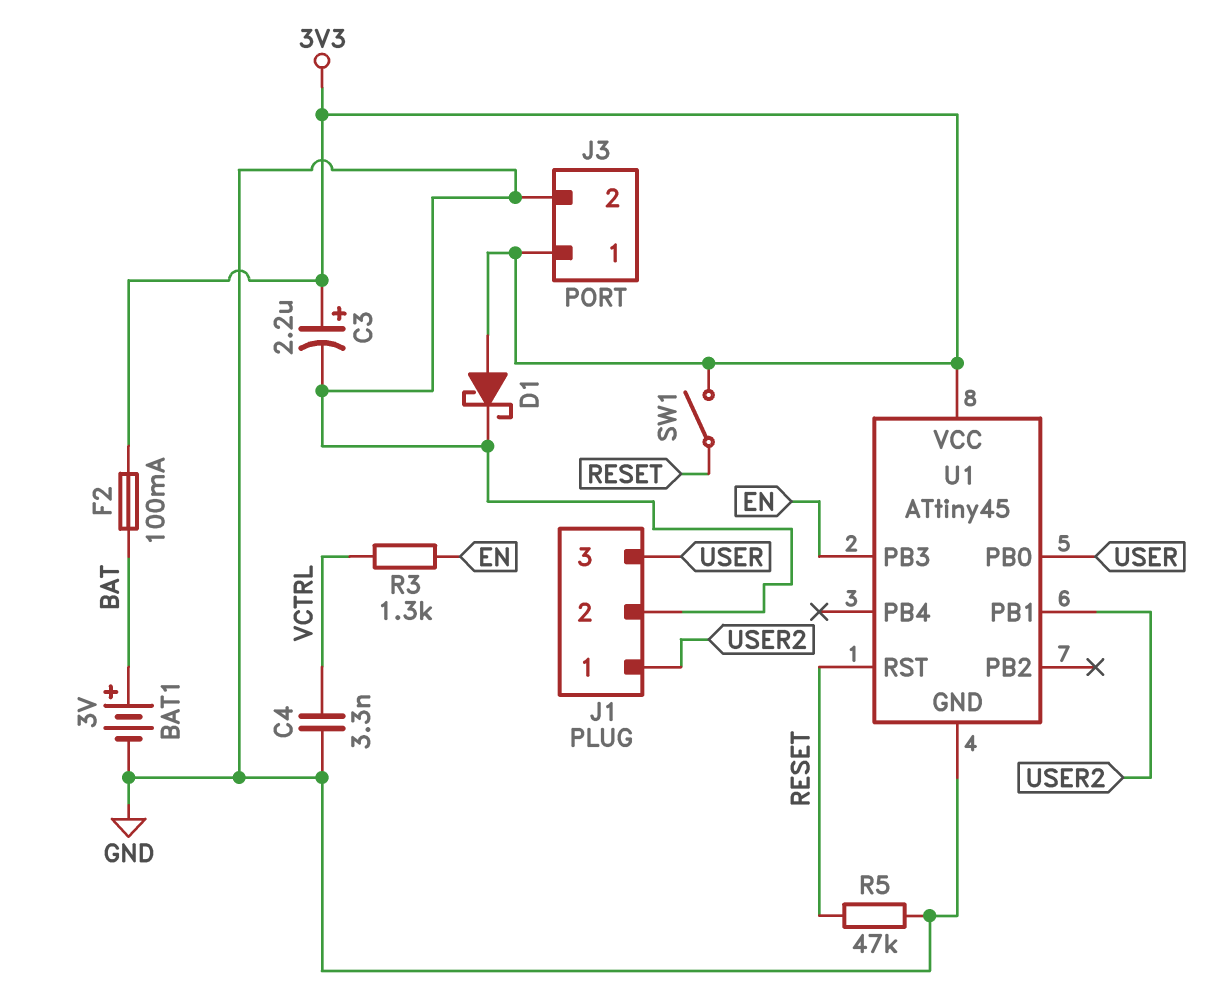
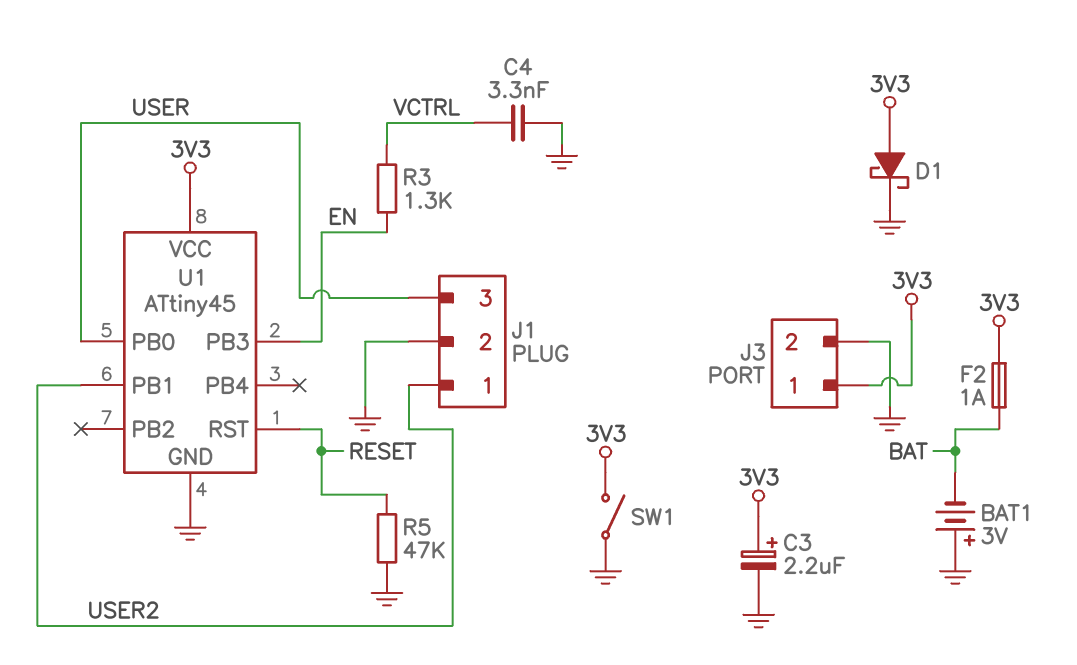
BAT1: 3V (plus BAT, minus GND) -> 3V (plus GND, minus BAT)
F2: 100mA (3V3, BAT) -> 1A (3V3, BAT)
SW1: switch (3V3, RESET) -> switch (3V3, GND)

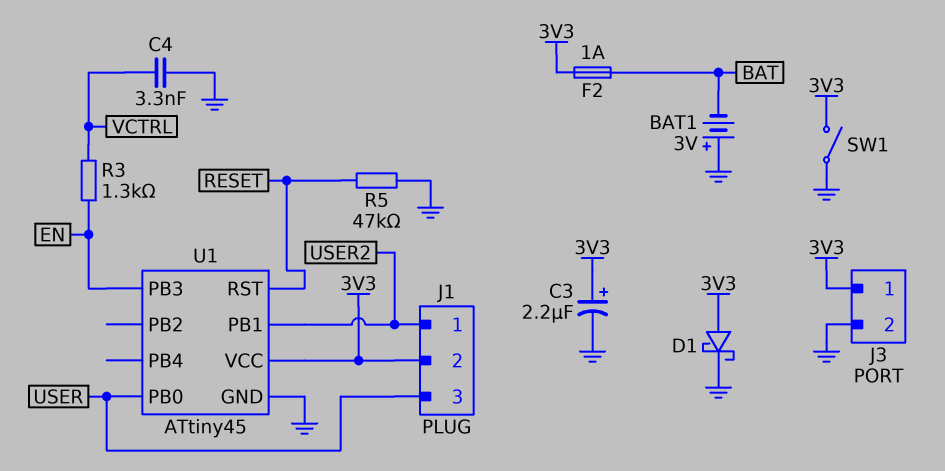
J1 pin 2: GND -> 3V3

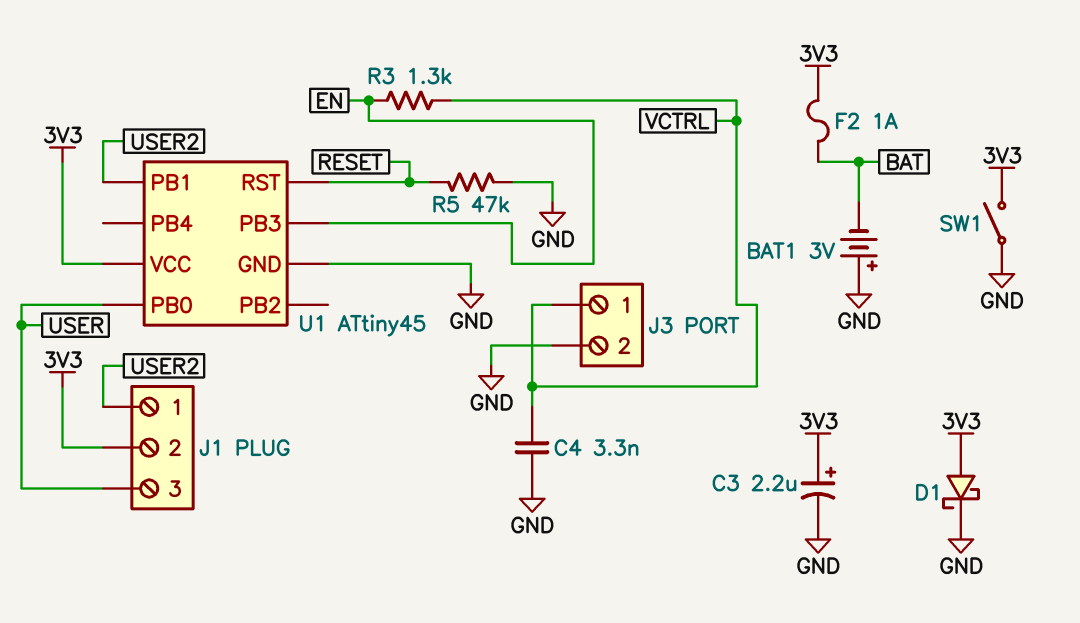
J3 pin 1: 3V3 -> VCTRL

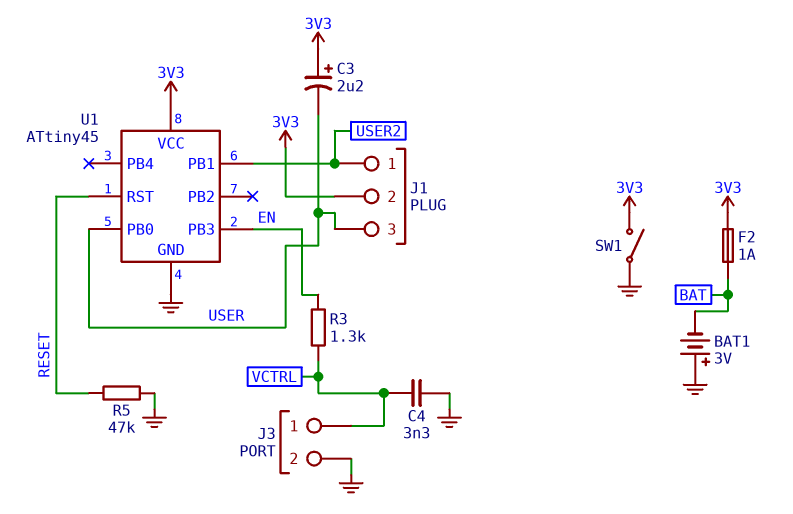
C3: 2.2uF (plus 3V3, minus GND) -> 2.2uF (plus 3V3, minus USER)
D1: schottky (A 3V3, K GND) -> none

